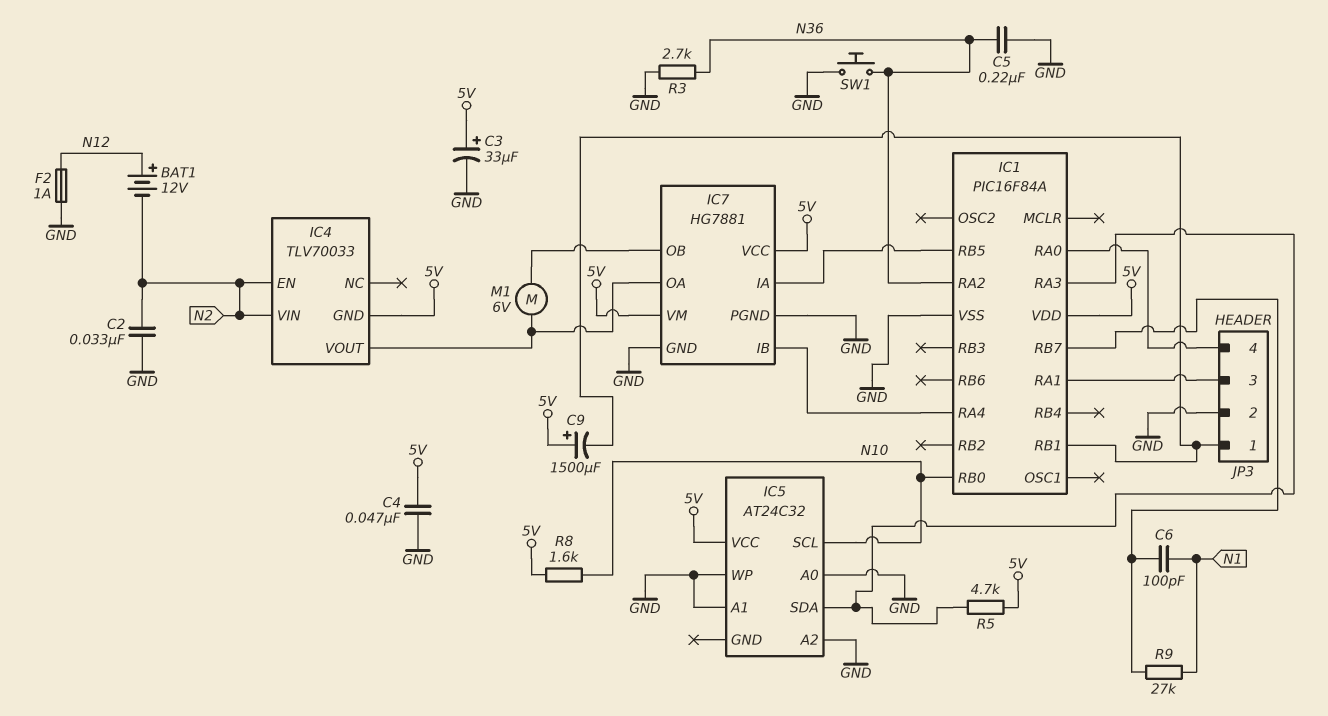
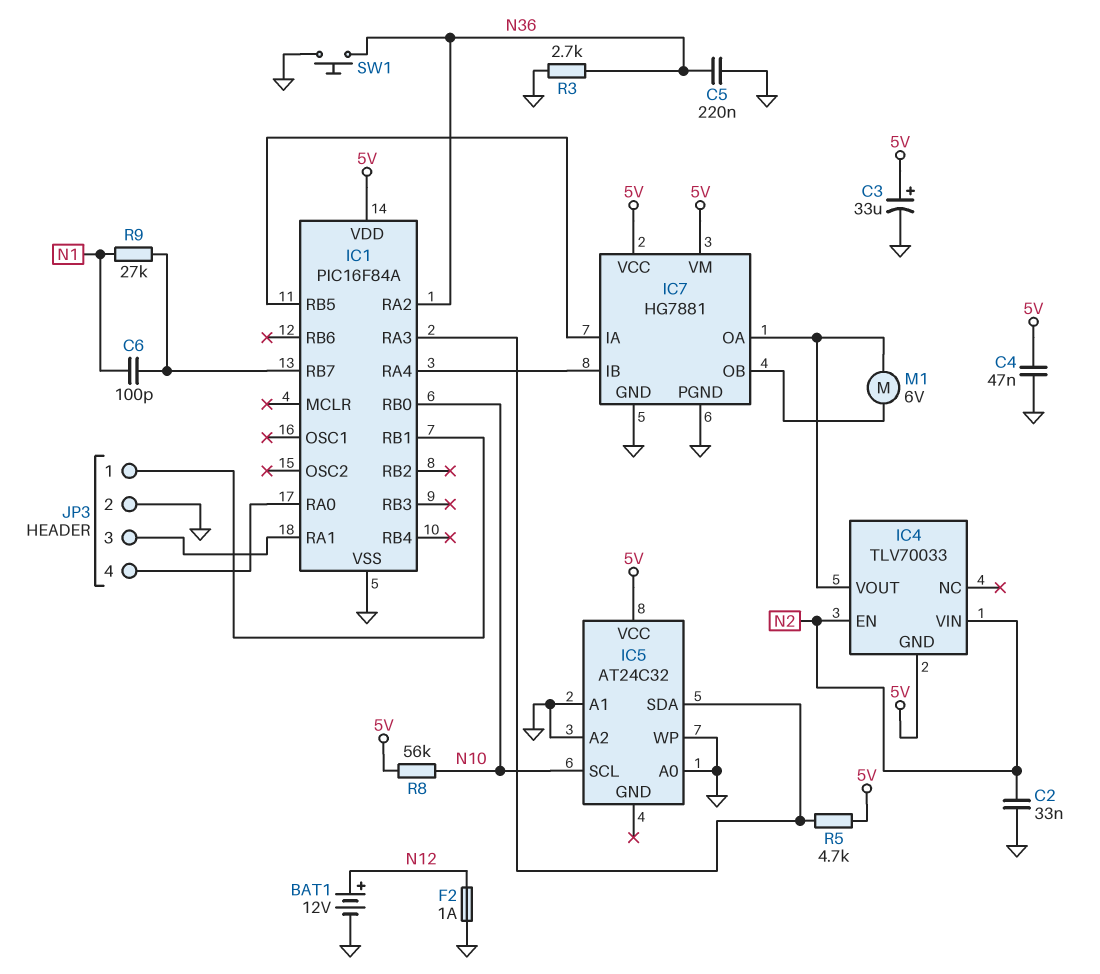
BAT1: 12V (plus N12, minus N2) -> 12V (plus N12, minus GND)
C9: 1500uF (plus 5V, minus IC1/RB1) -> none
R8: 1.6k (5V, N10) -> 56k (5V, N10)

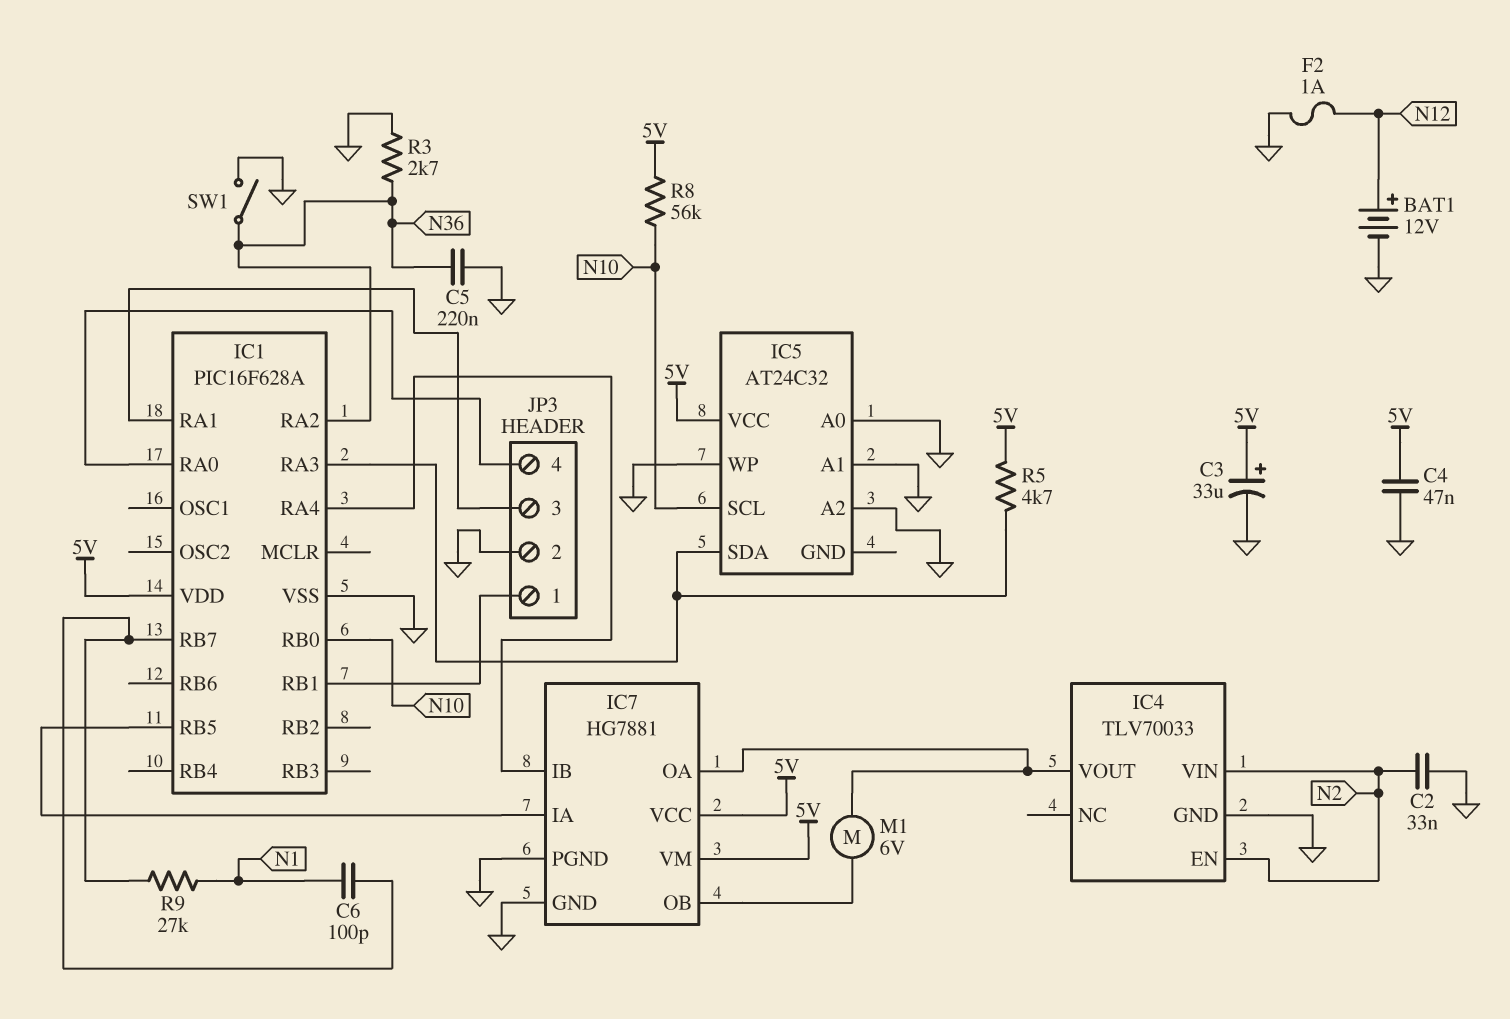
IC1: PIC16F84A -> PIC16F628A
IC4 pin GND: 5V -> GND
SW1: button (GND, N36) -> switch (GND, N36)

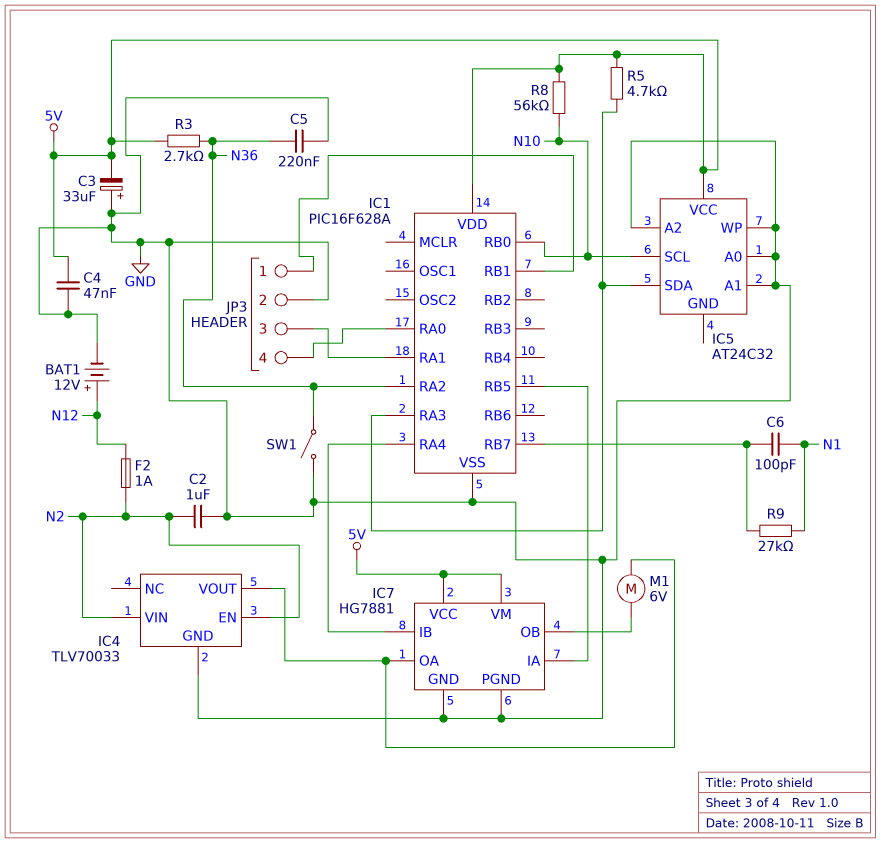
C2: 33nF (GND, N2) -> 1uF (GND, N2)
C3: 33uF (plus 5V, minus GND) -> 33uF (plus GND, minus 5V)
F2: 1A (GND, N12) -> 1A (N2, N12)
R3: 2.7k (GND, N36) -> 2.7k (5V, N36)

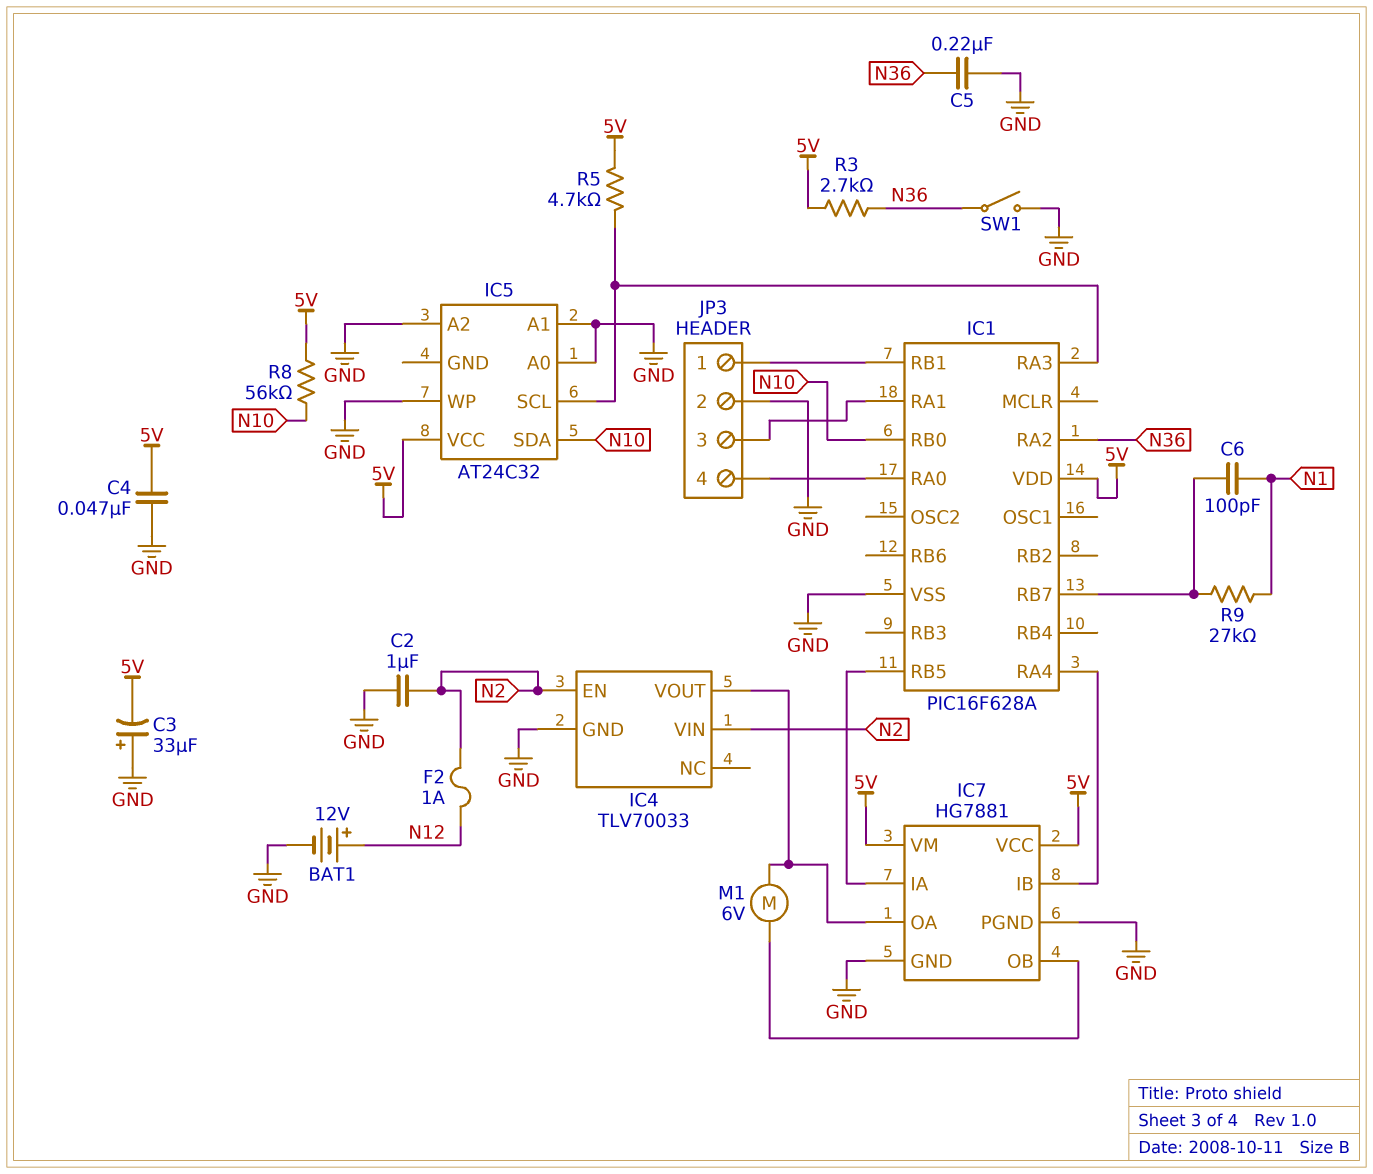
IC5 pin SCL: N10 -> IC1/RA3
IC5 pin SDA: IC1/RA3 -> N10

